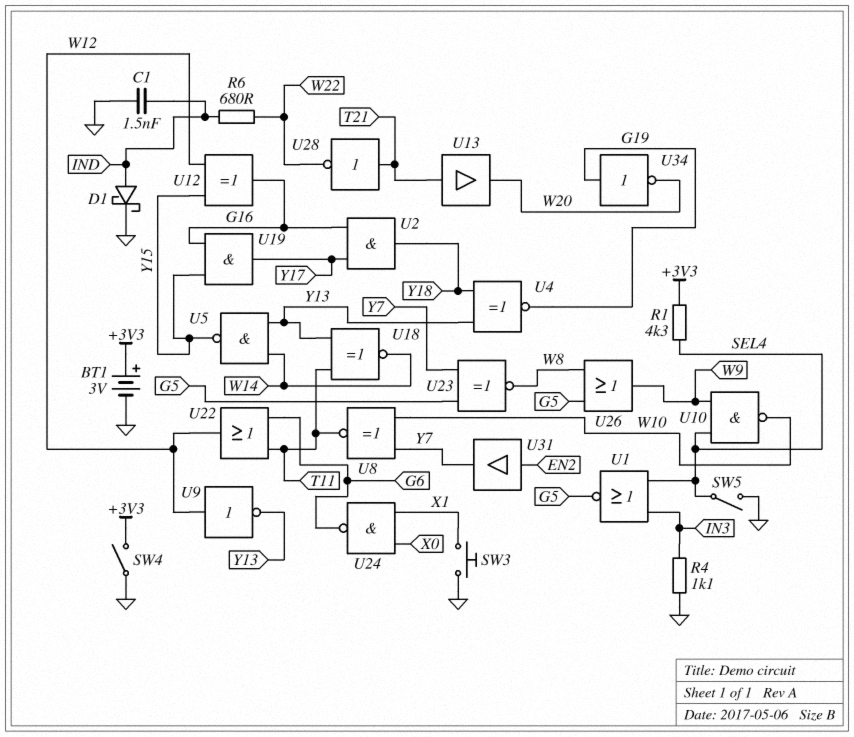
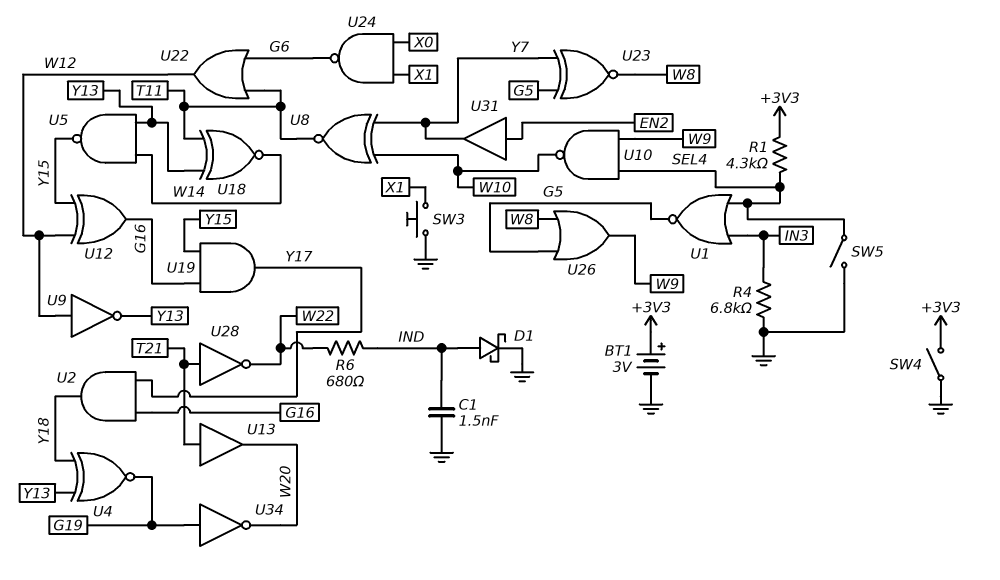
R4: 1.1k (GND, IN3) -> 6.8k (GND, IN3)

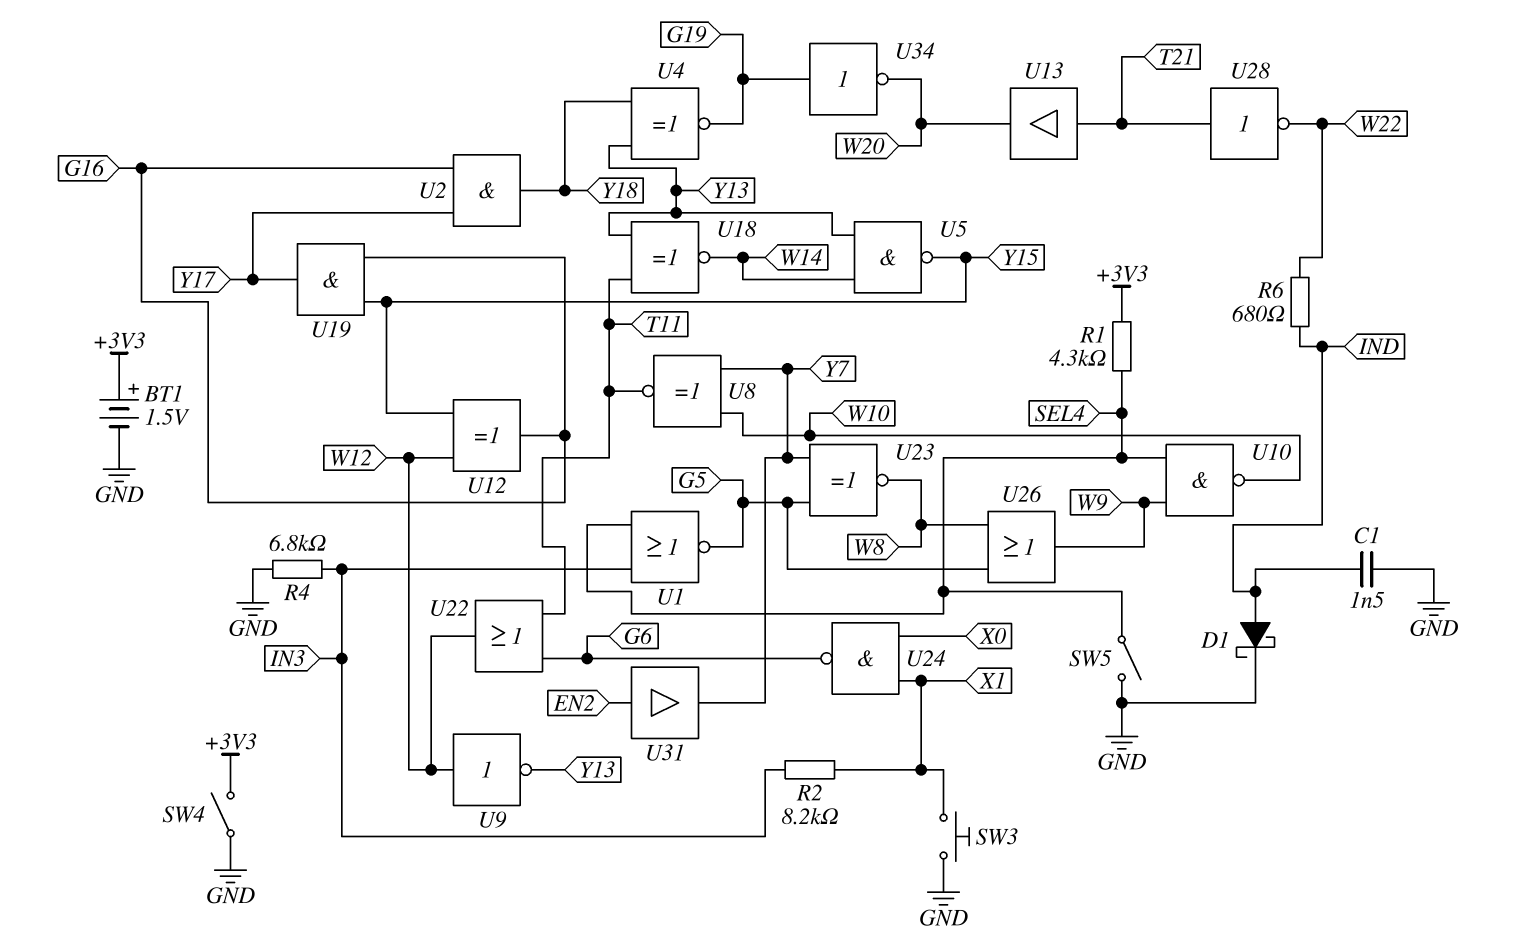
BT1: 3V (plus +3V3, minus GND) -> 1.5V (plus +3V3, minus GND)
R2: none -> 8.2k (IN3, X1)

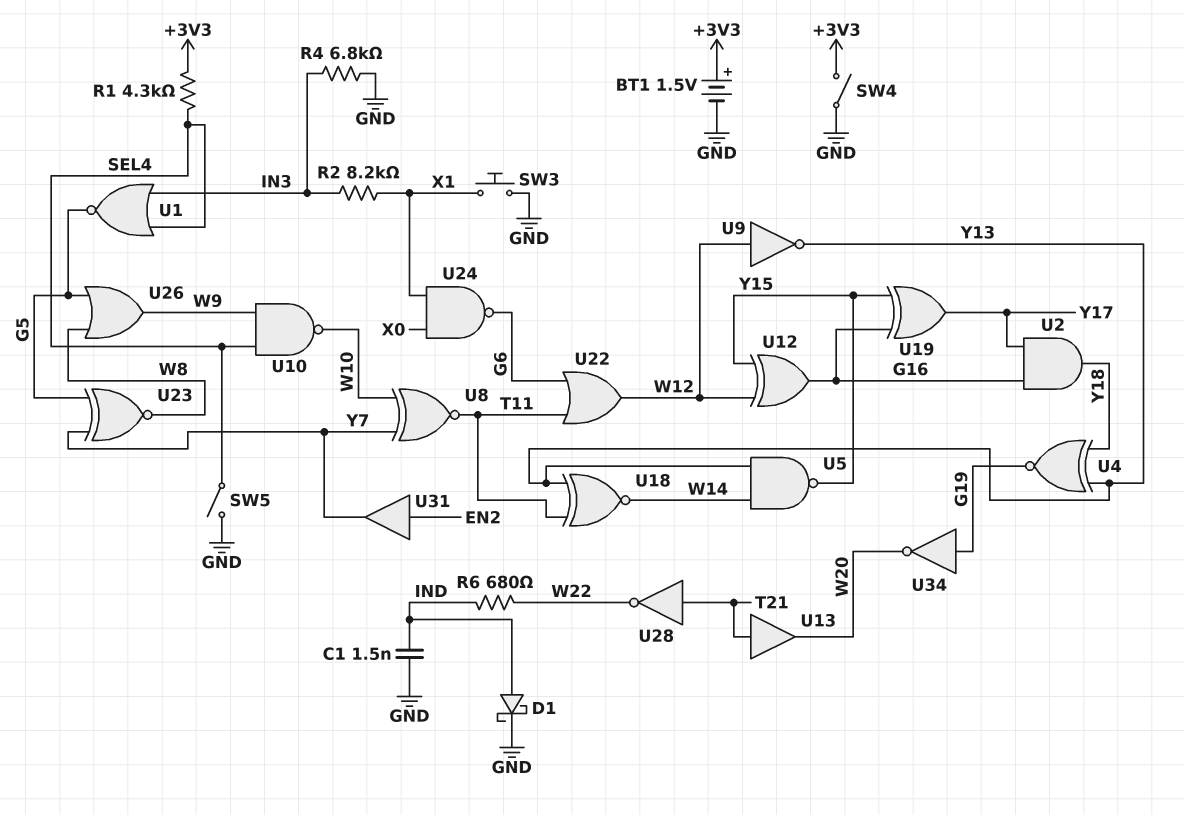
U19: AND (in G16, in Y15, out Y17) -> XOR (in G16, in Y15, out Y17)

